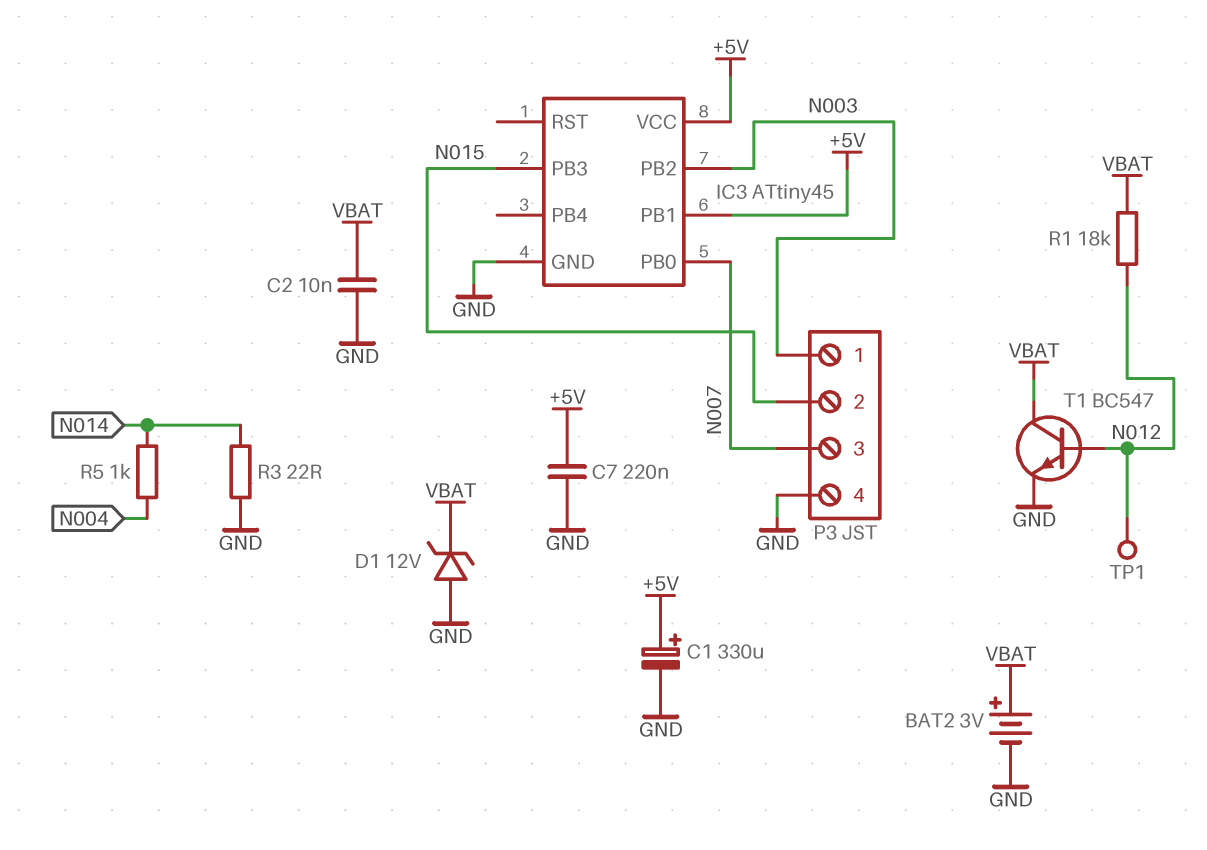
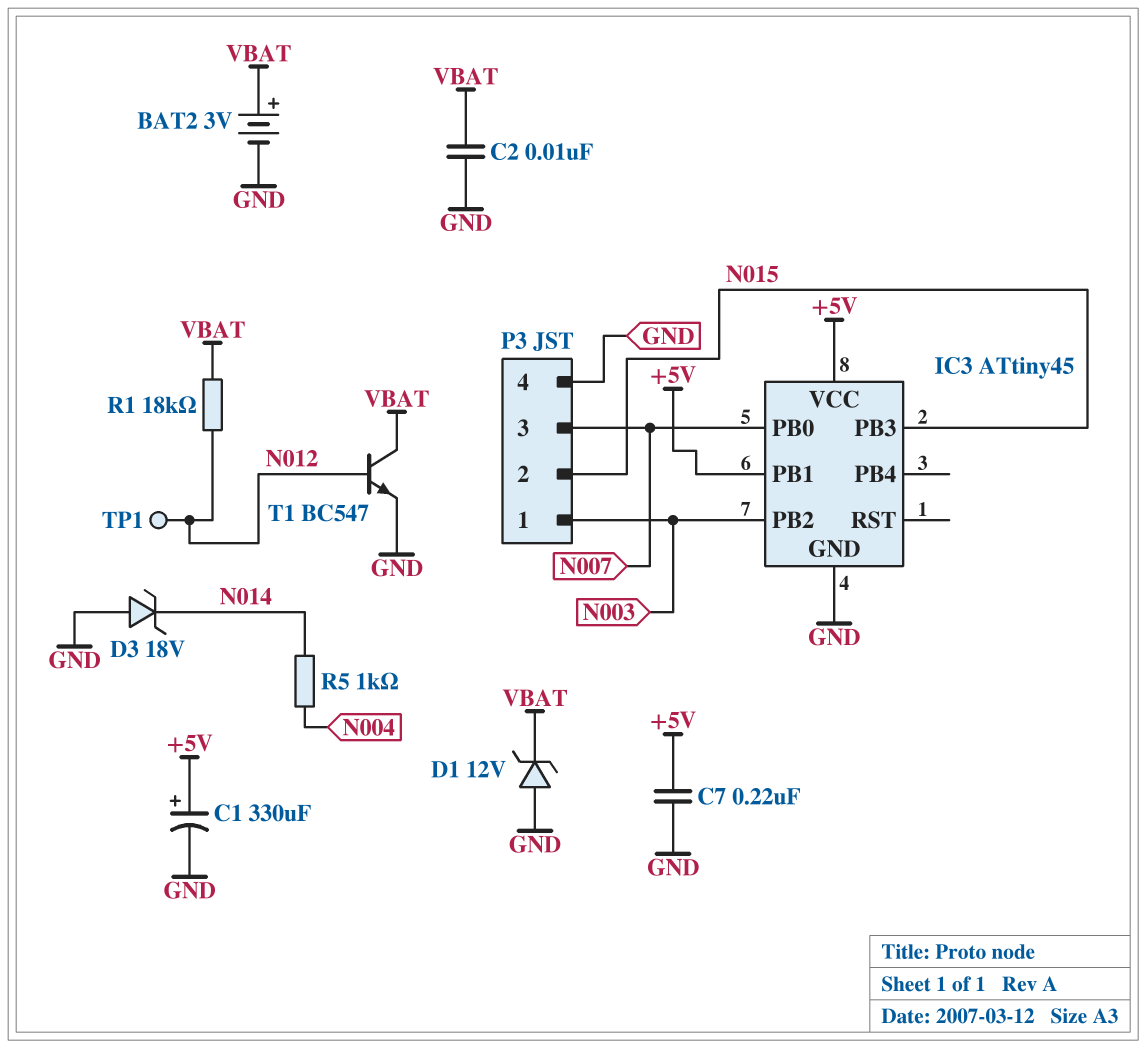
D3: none -> zener 18V (A GND, K N014)
R3: 22 (GND, N014) -> none

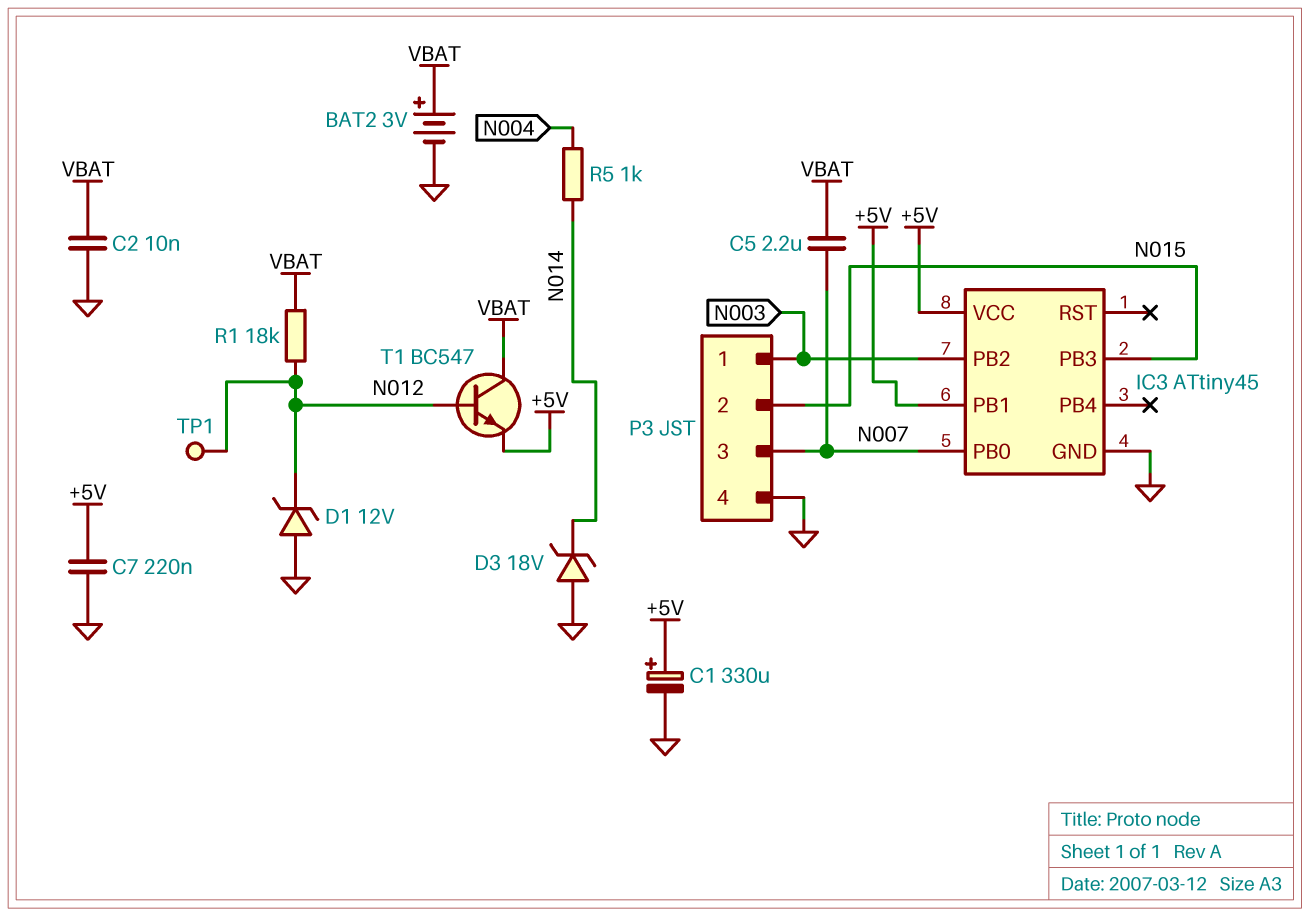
C5: none -> 2.2uF (N007, VBAT)
D1: zener 12V (A GND, K VBAT) -> zener 12V (A GND, K N012)
T1: NPN BC547 (B N012, C VBAT, E GND) -> NPN BC547 (B N012, C VBAT, E +5V)

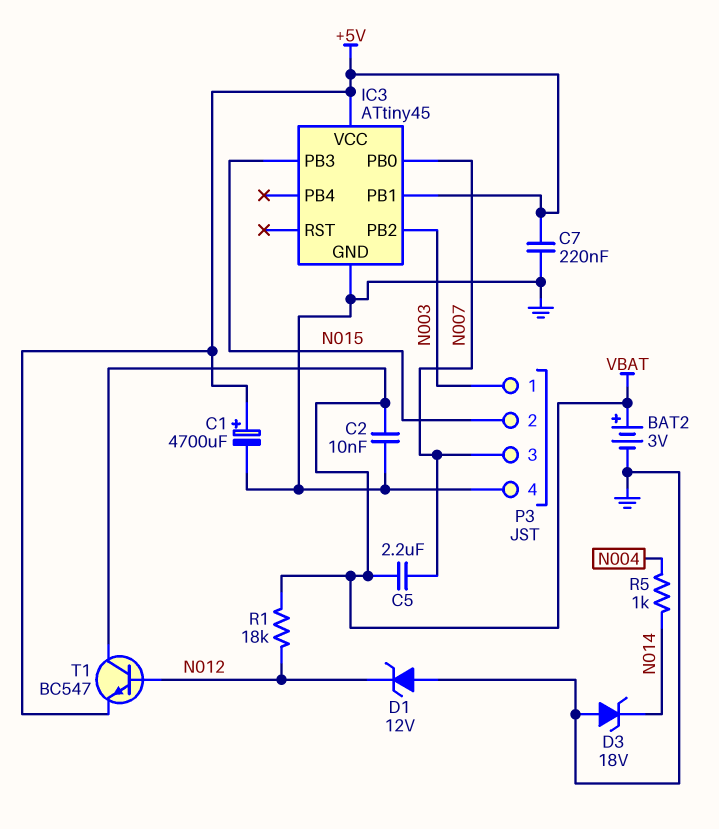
C1: 330uF (plus +5V, minus GND) -> 4700uF (plus +5V, minus GND)
TP1: test point (N012) -> none

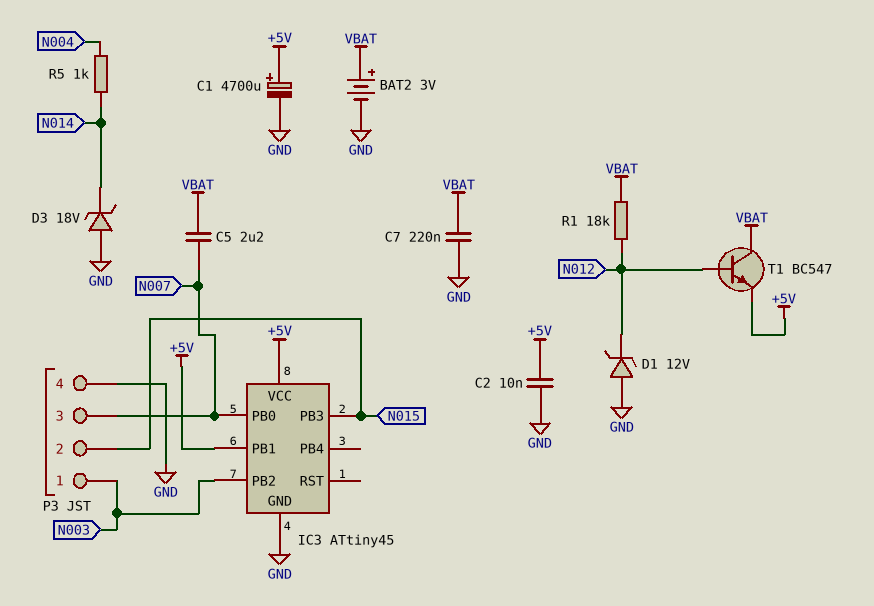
C2: 10nF (GND, VBAT) -> 10nF (+5V, GND)
C7: 220nF (+5V, GND) -> 220nF (GND, VBAT)

